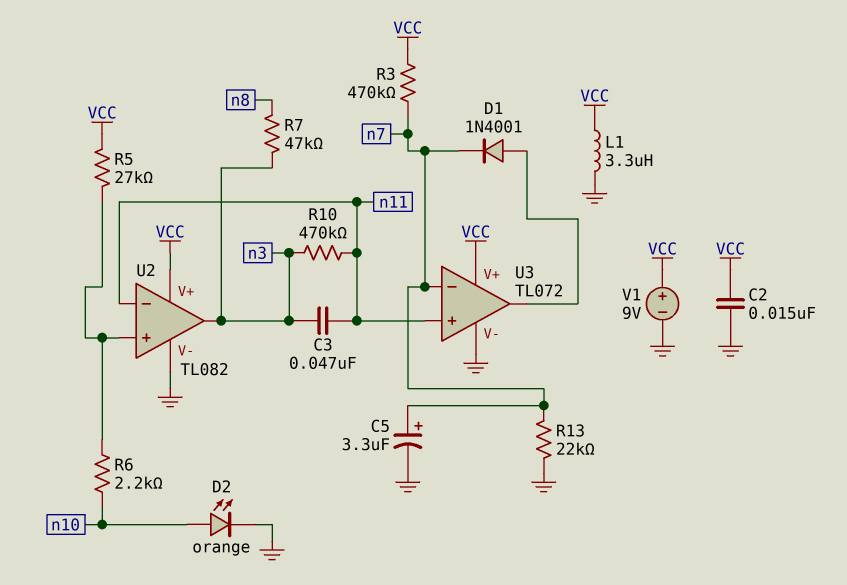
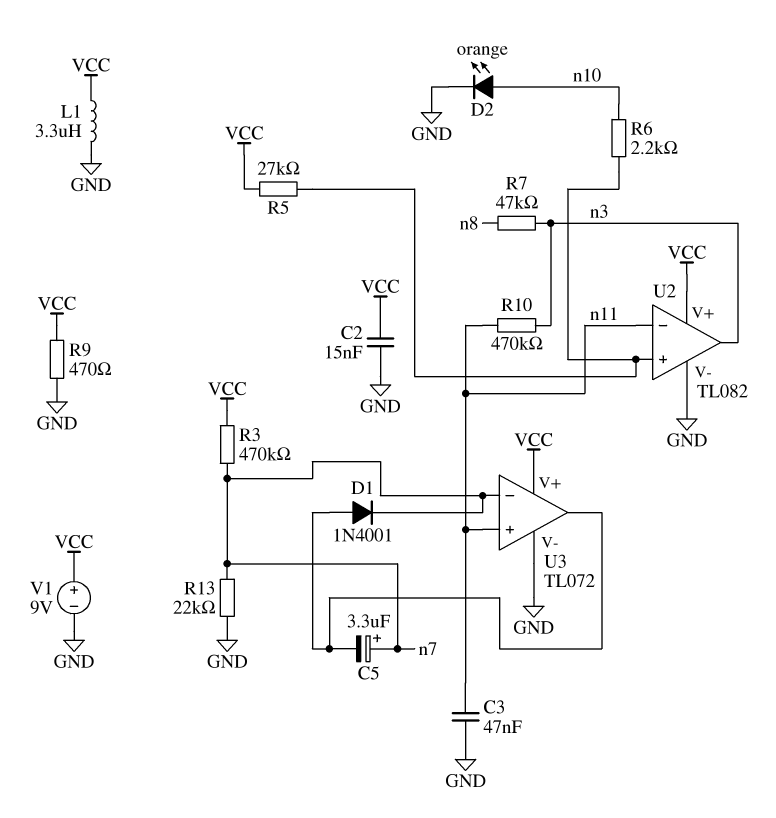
C3: 47nF (n3, n11) -> 47nF (GND, n11)
C5: 3.3uF (plus n7, minus GND) -> 3.3uF (plus n7, minus U3/out)
R9: none -> 470 (GND, VCC)

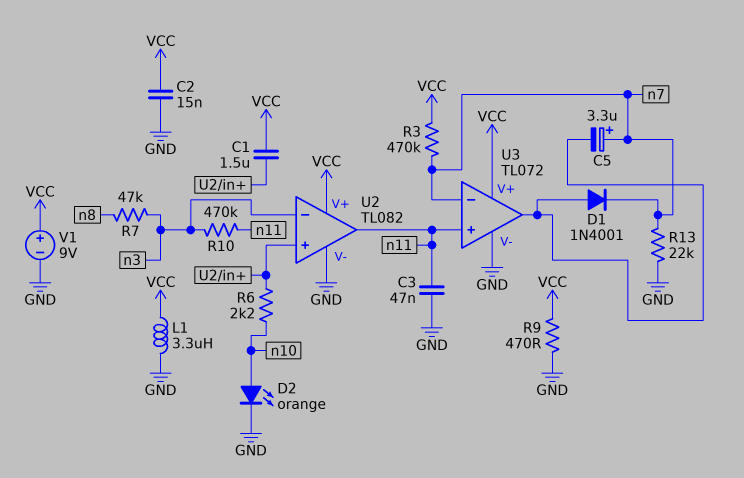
C1: none -> 1.5uF (U2/in+, VCC)
R5: 27k (U2/in+, VCC) -> none
U2 pin in-: n11 -> n3
U2 pin out: n3 -> n11

